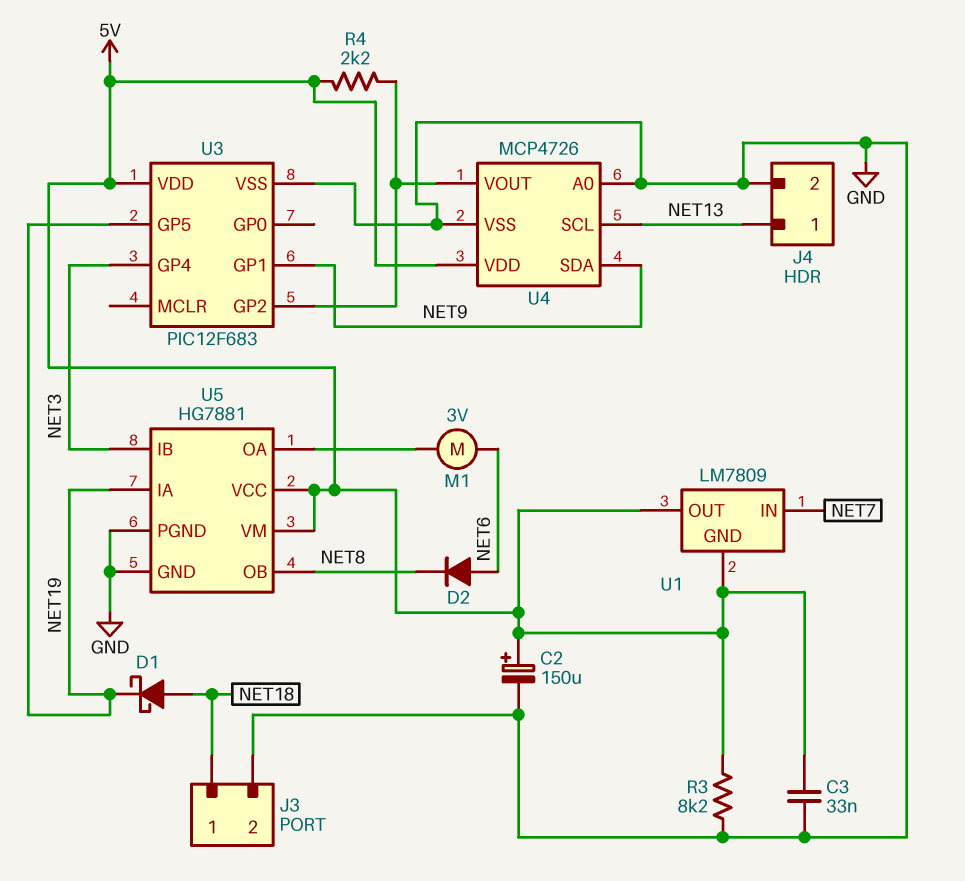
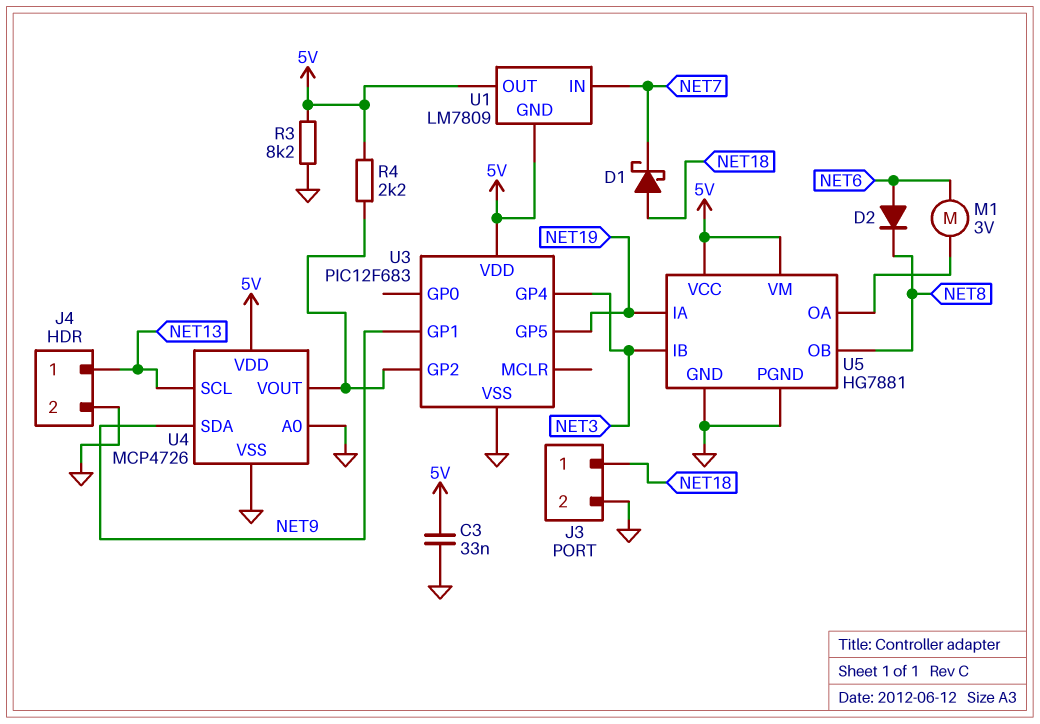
C2: 150uF (plus 5V, minus GND) -> none
D1: schottky (A NET18, K NET19) -> schottky (A NET18, K NET7)

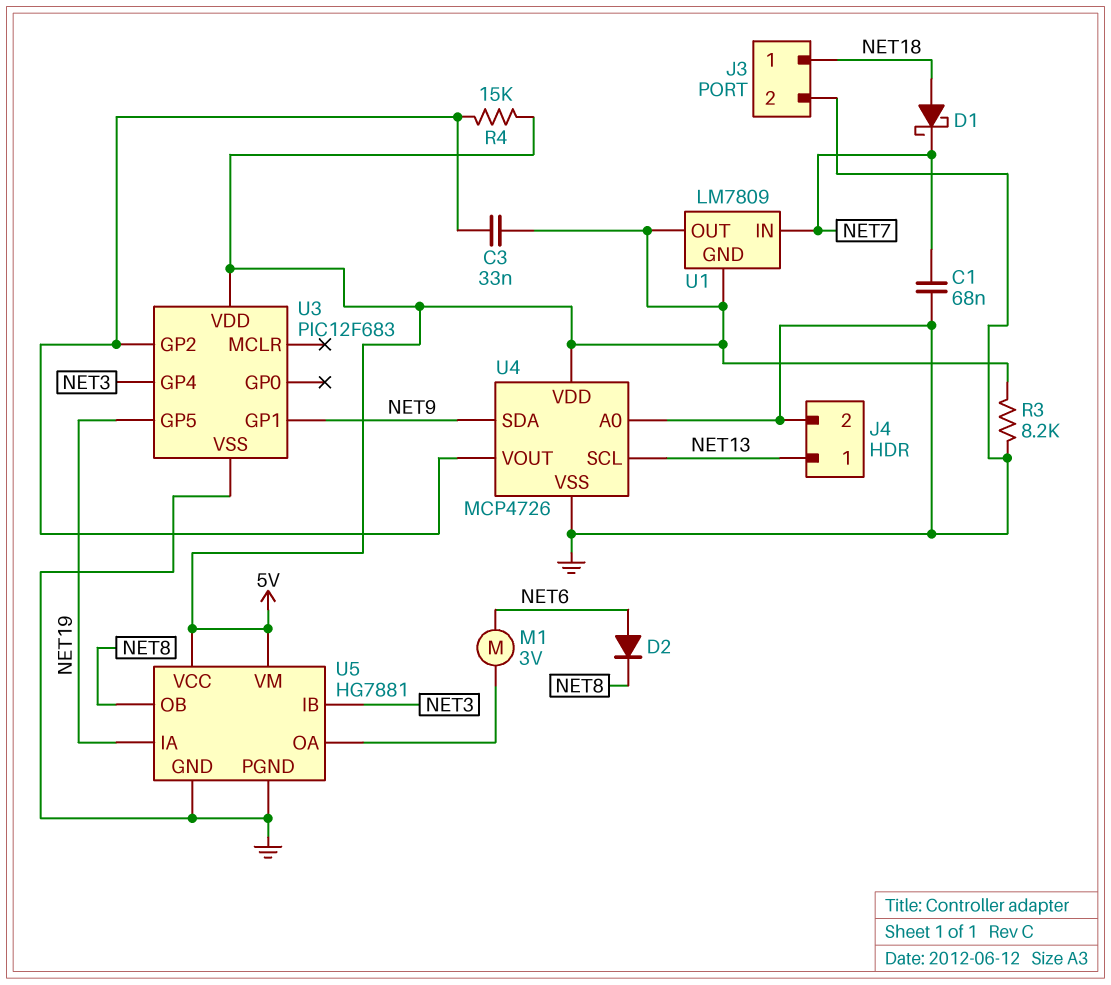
C1: none -> 68nF (GND, NET7)
C3: 33nF (5V, GND) -> 33nF (5V, U3/GP2)
R4: 2.2k (5V, U3/GP2) -> 15k (5V, U3/GP2)

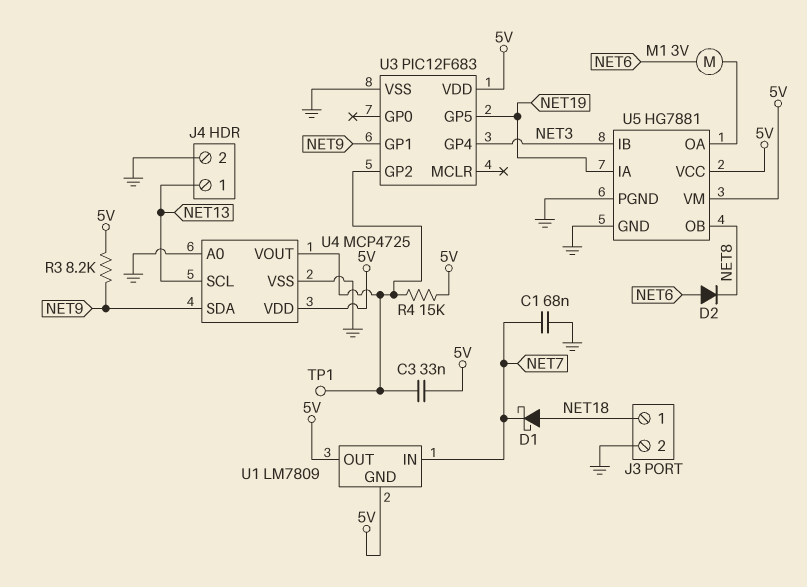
R3: 8.2k (5V, GND) -> 8.2k (5V, NET9)
TP1: none -> test point (U3/GP2)
U4: MCP4726 -> MCP4725

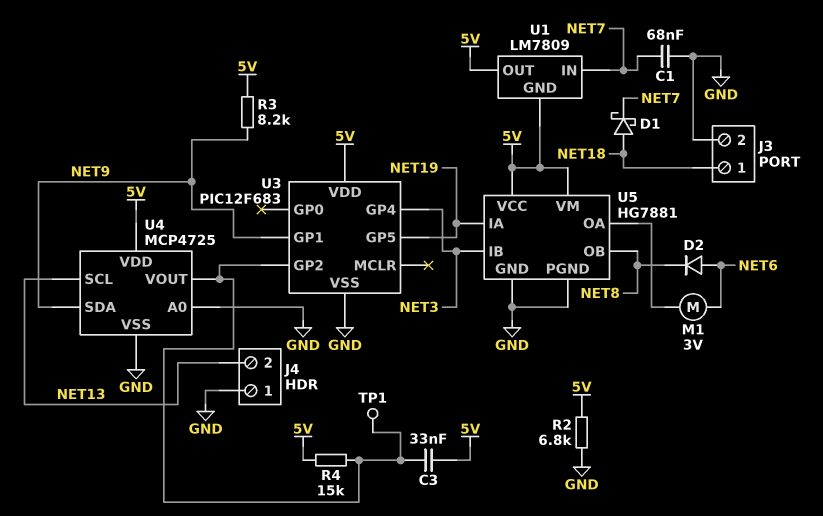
J4 pin 1: NET13 -> GND
J4 pin 2: GND -> NET13
R2: none -> 6.8k (5V, GND)

